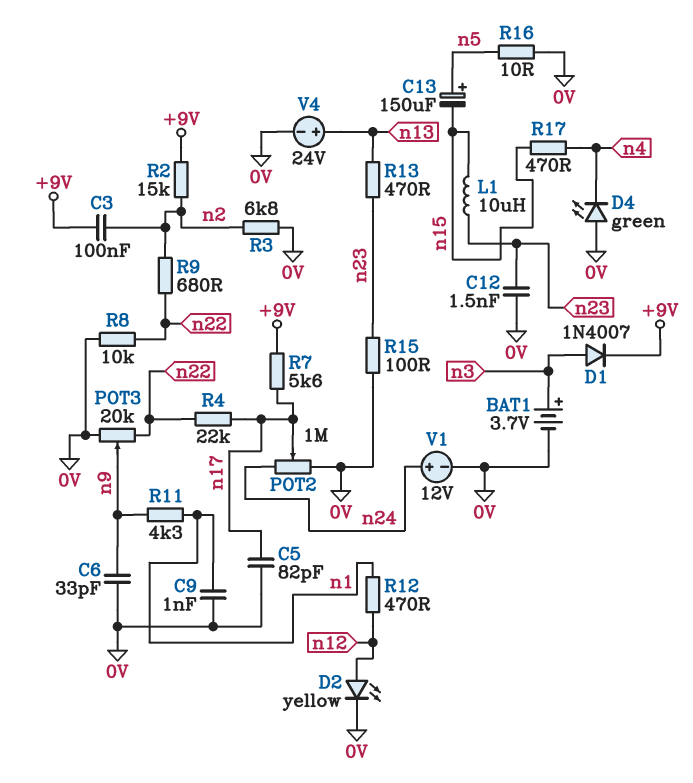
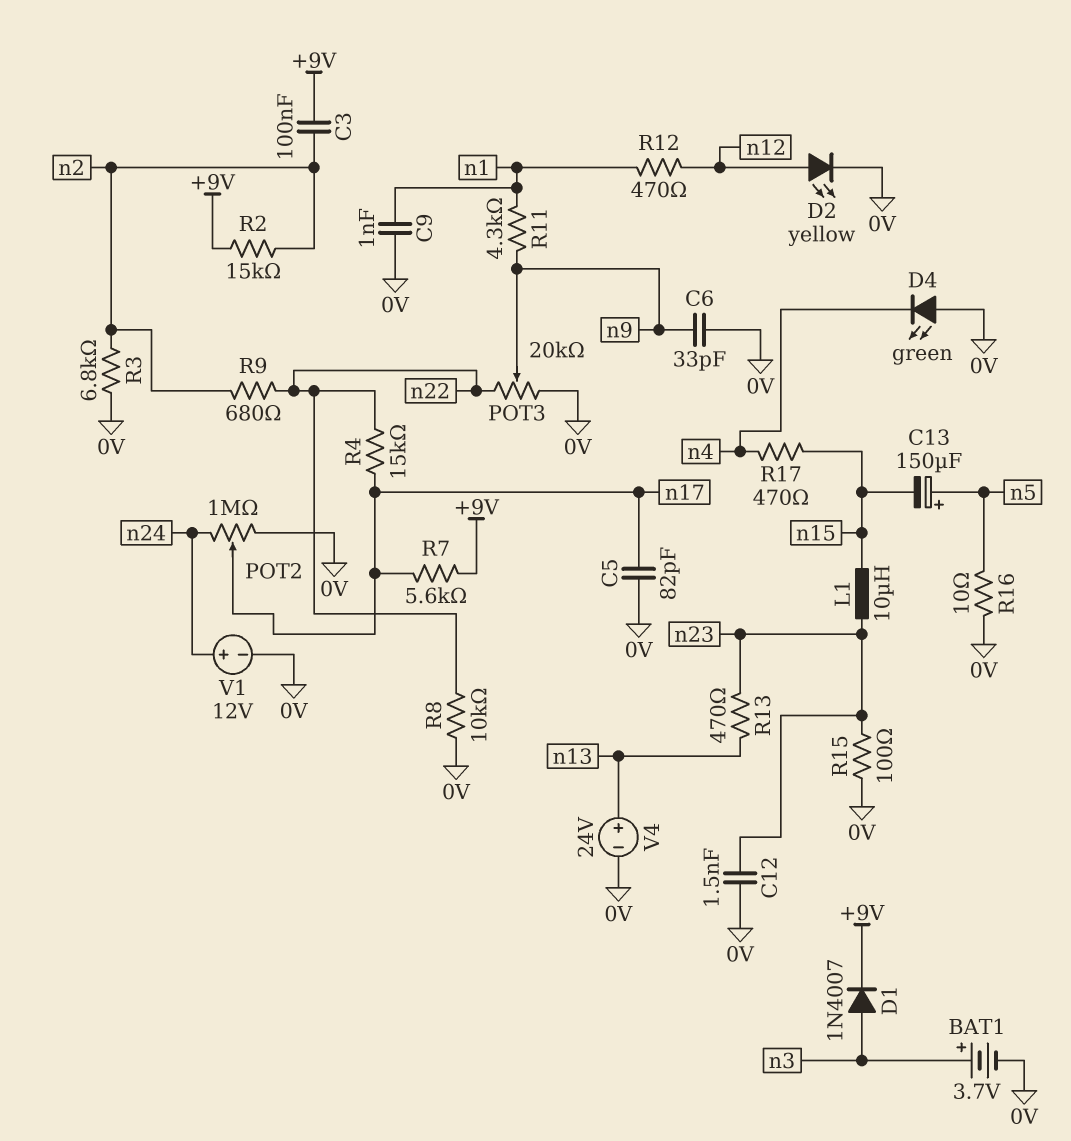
R4: 22k (n17, n22) -> 15k (n17, n22)

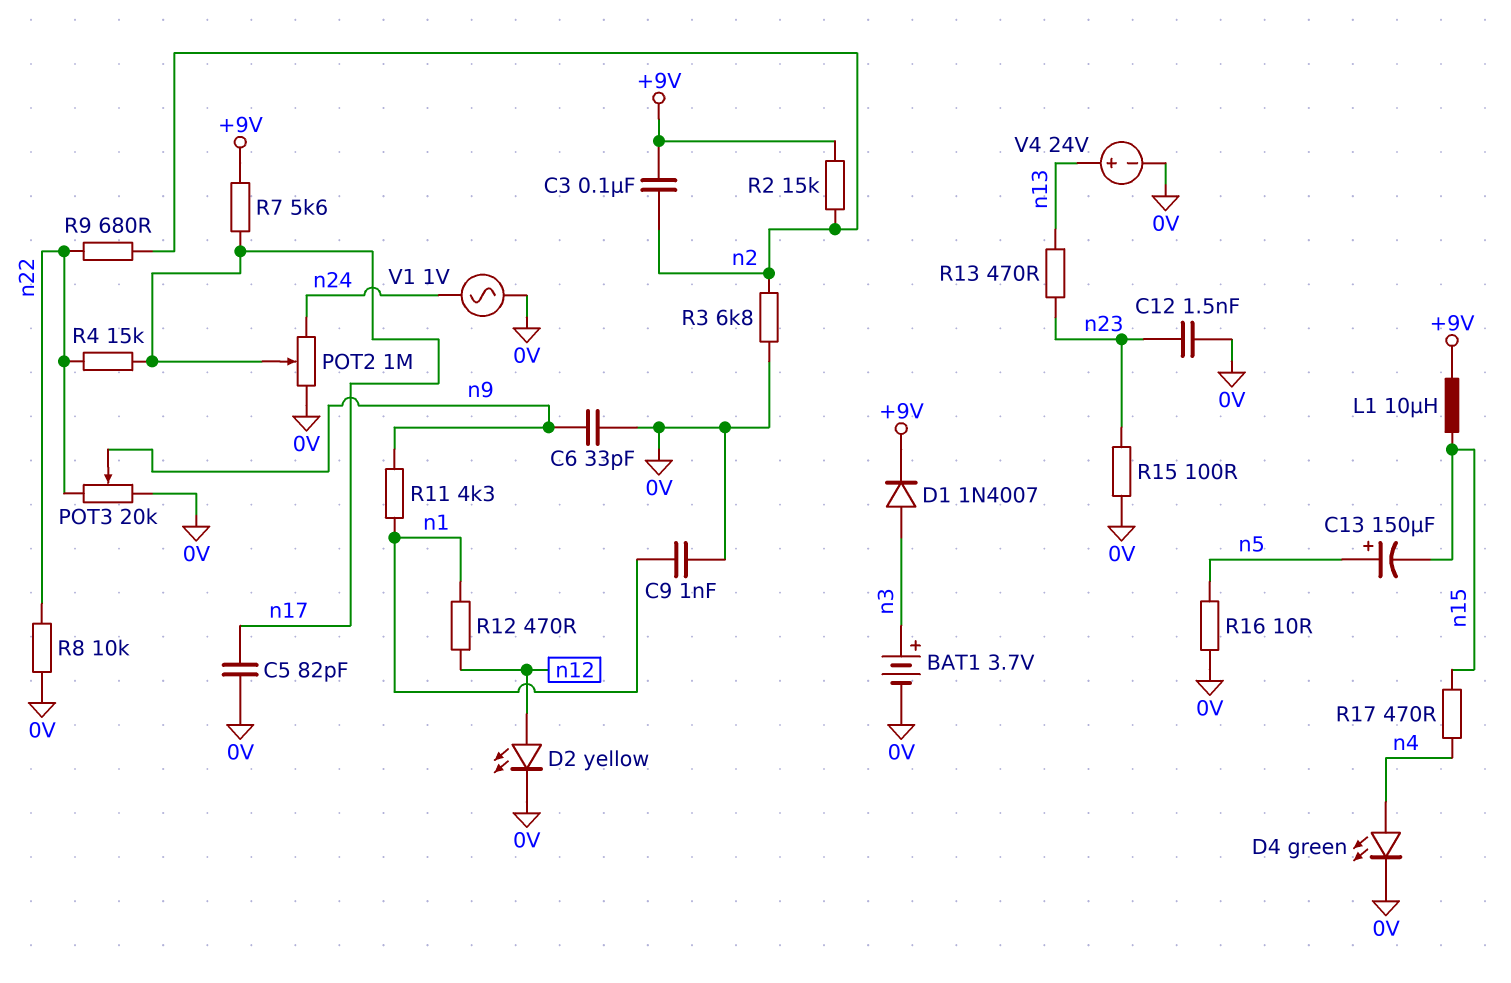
D4: LED green (A 0V, K n4) -> LED green (A n4, K 0V)
L1: 10uH (n15, n23) -> 10uH (+9V, n15)
V1: 12V (plus n24, minus 0V) -> AC 1V (0V, n24)

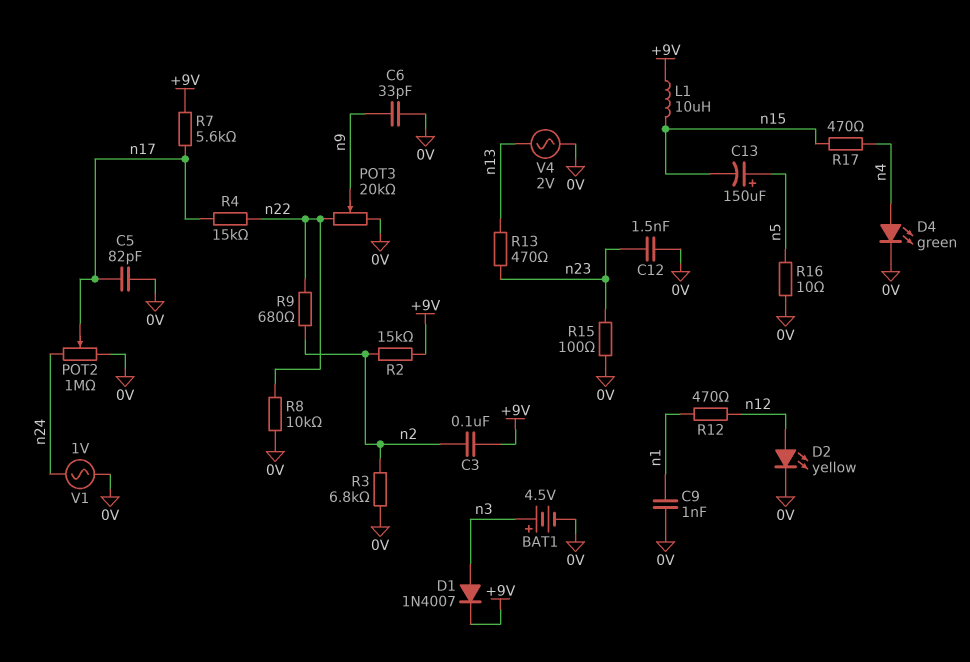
BAT1: 3.7V (plus n3, minus 0V) -> 4.5V (plus n3, minus 0V)
R11: 4.3k (n1, n9) -> none
V4: 24V (plus n13, minus 0V) -> AC 2V (0V, n13)

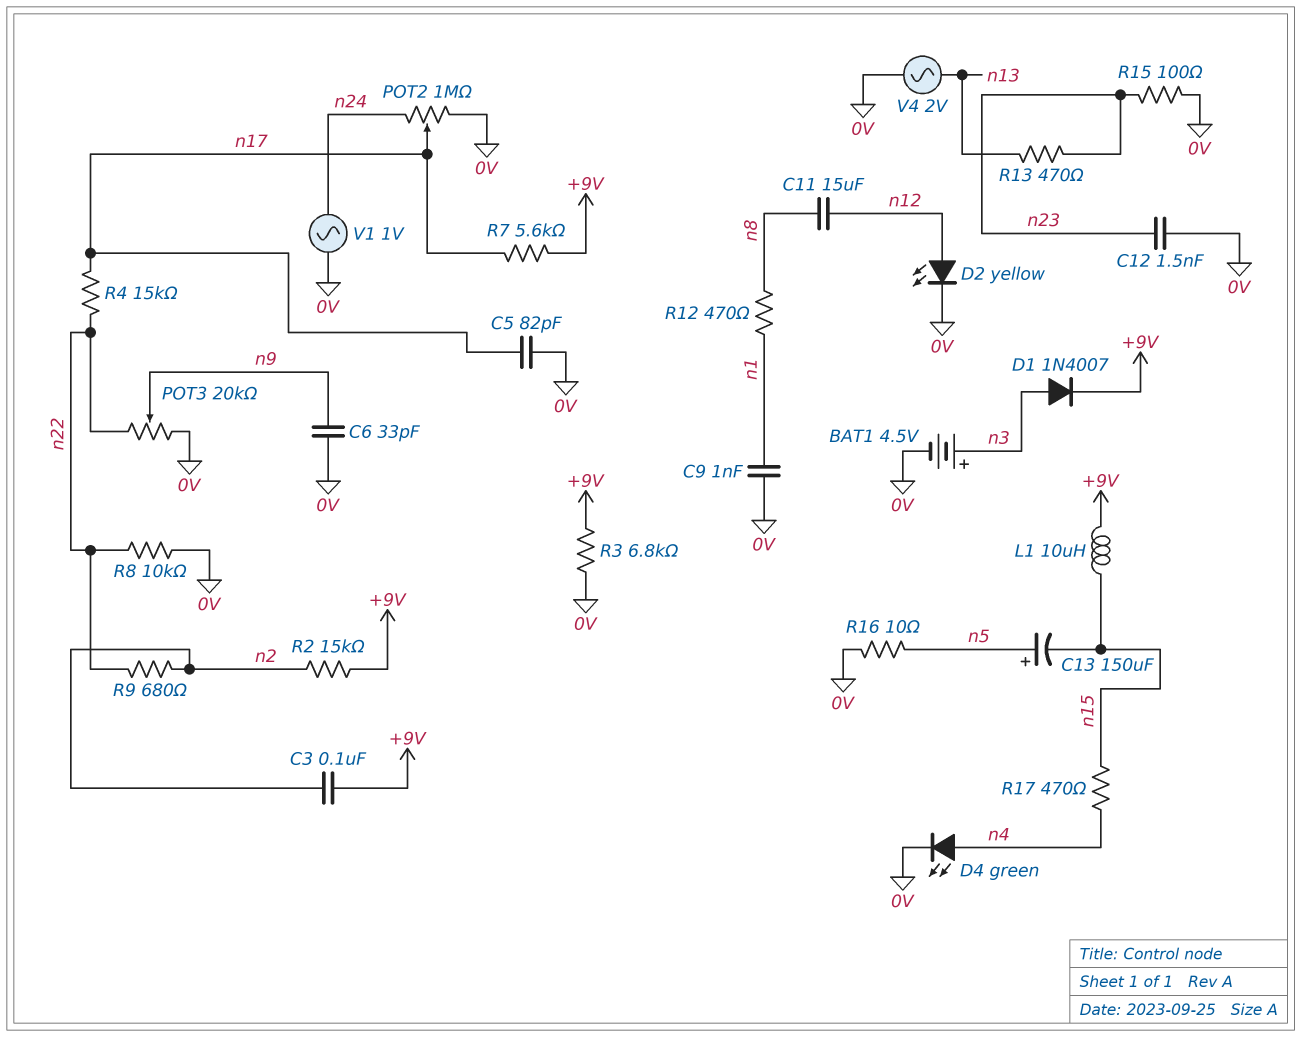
C11: none -> 15uF (n8, n12)
R3: 6.8k (0V, n2) -> 6.8k (+9V, 0V)
R12: 470 (n1, n12) -> 470 (n1, n8)

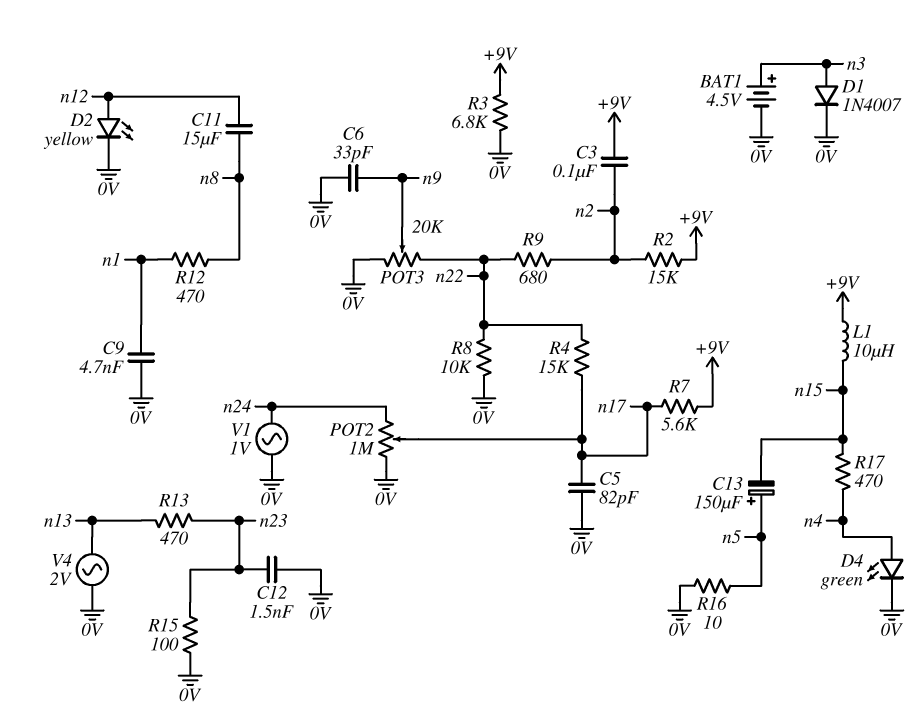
C9: 1nF (0V, n1) -> 4.7nF (0V, n1)
D1: diode 1N4007 (A n3, K +9V) -> diode 1N4007 (A n3, K 0V)

